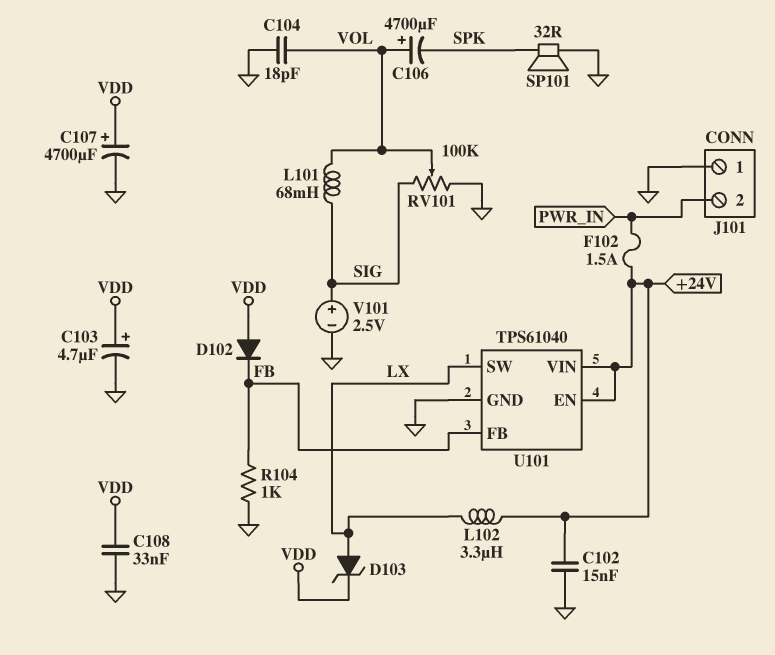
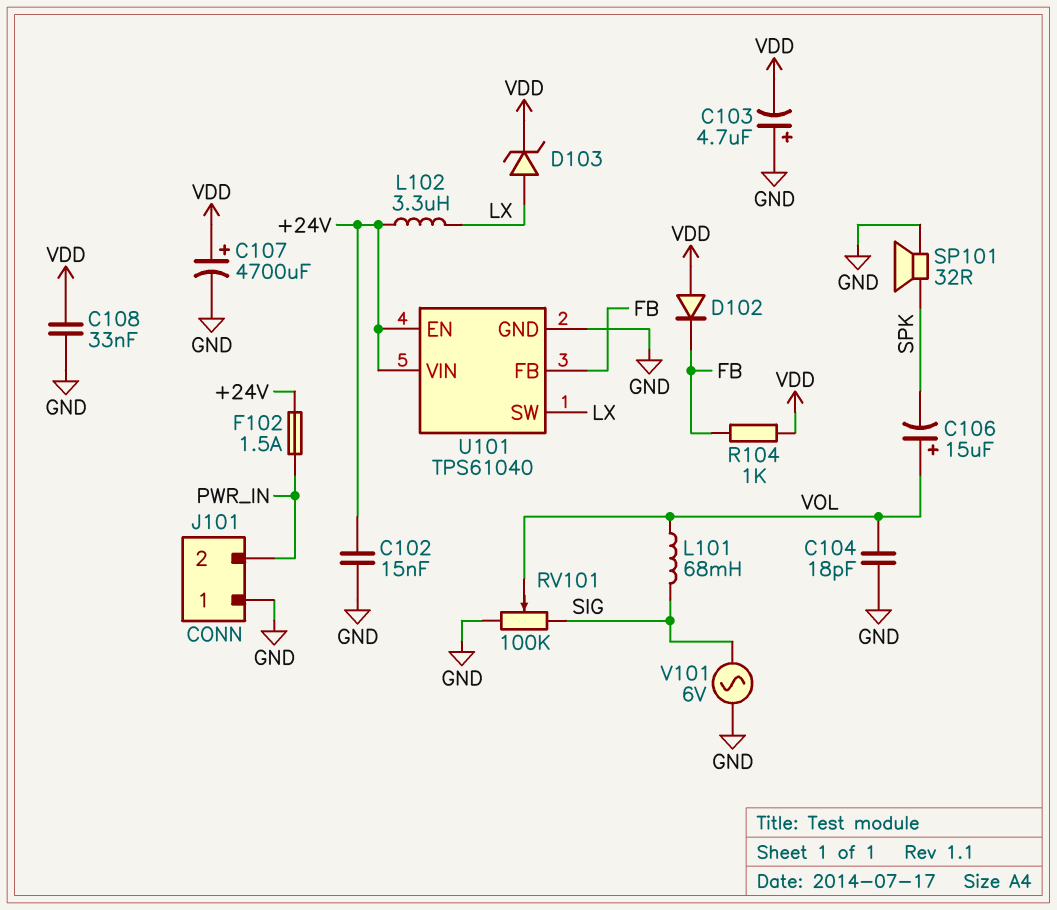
C103: 4.7uF (plus VDD, minus GND) -> 4.7uF (plus GND, minus VDD)
C106: 4700uF (plus VOL, minus SPK) -> 15uF (plus VOL, minus SPK)
R104: 1k (FB, GND) -> 1k (FB, VDD)
V101: 2.5V (plus SIG, minus GND) -> AC 6V (GND, SIG)

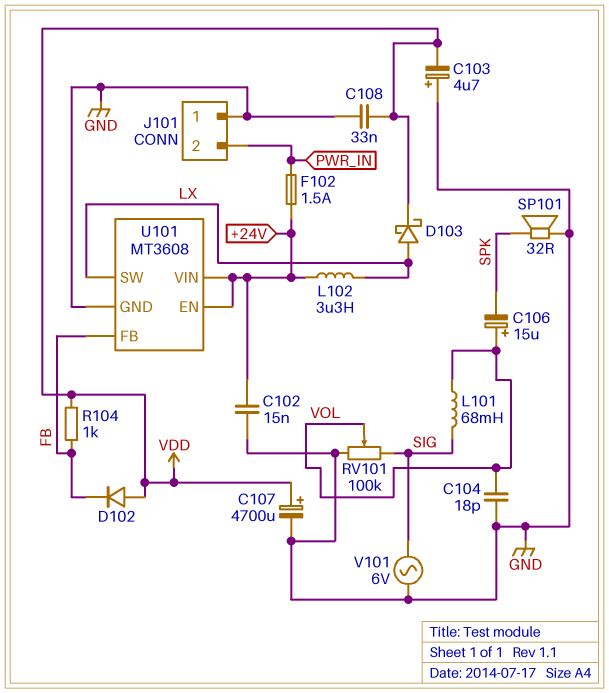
D103: zener (A LX, K VDD) -> schottky (A LX, K VDD)
U101: TPS61040 -> MT3608

